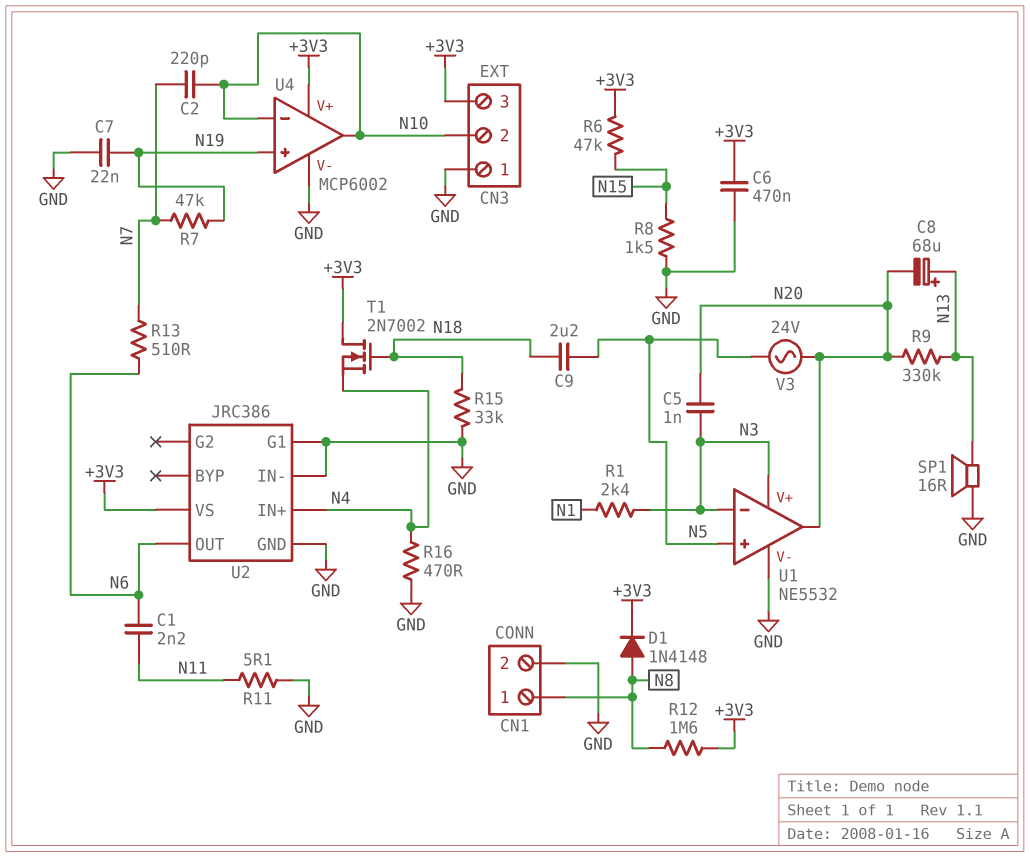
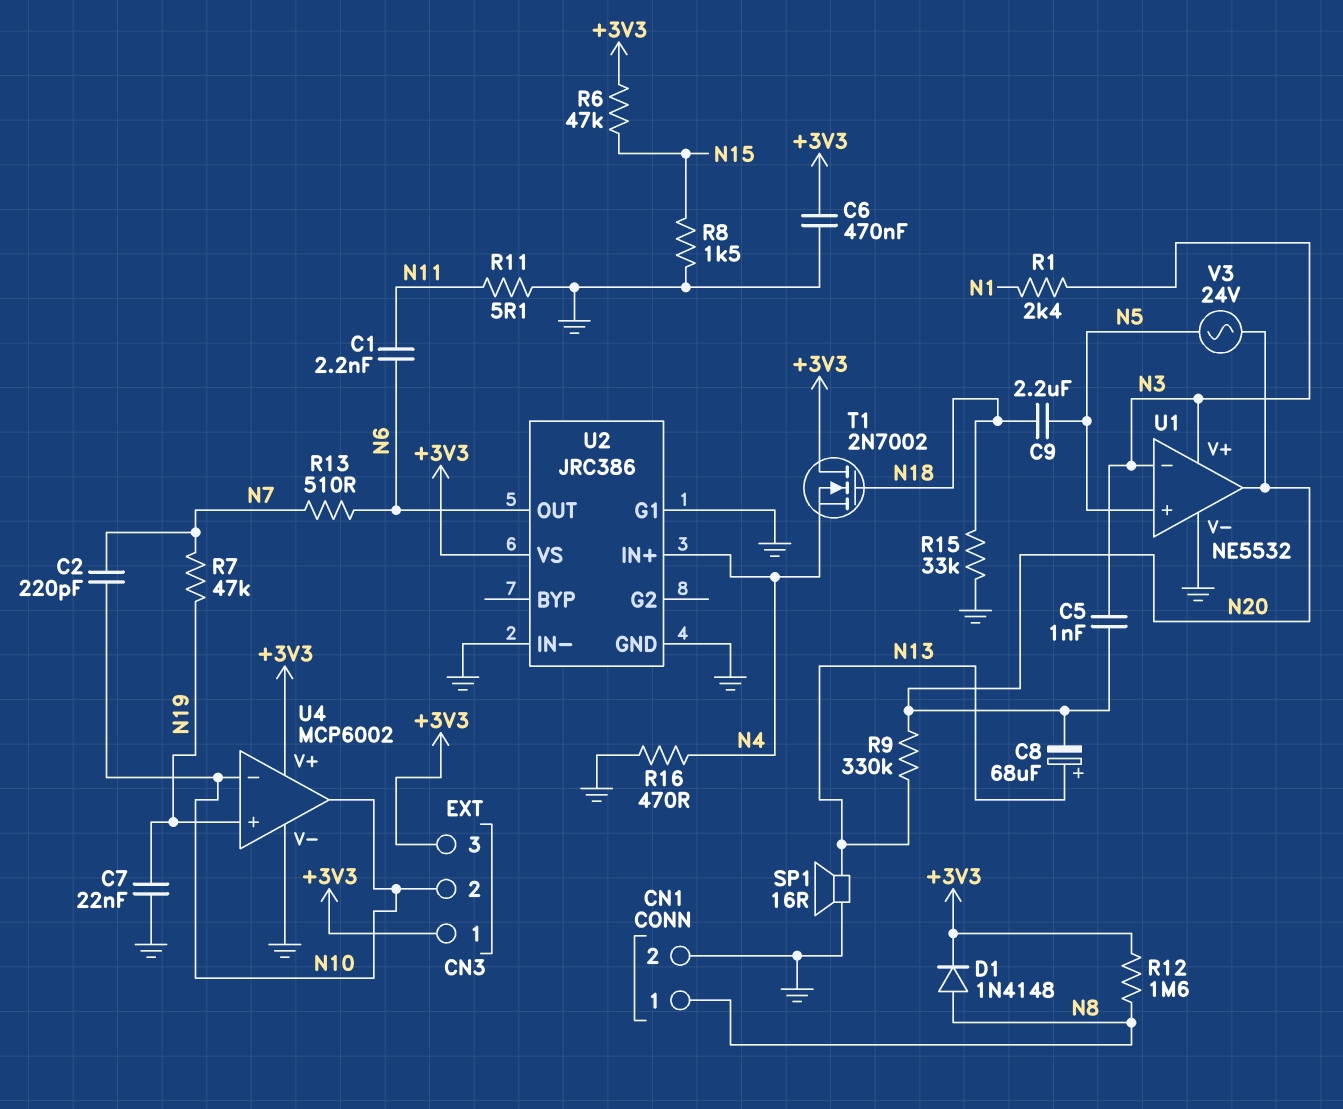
CN3 pin 1: GND -> +3V3

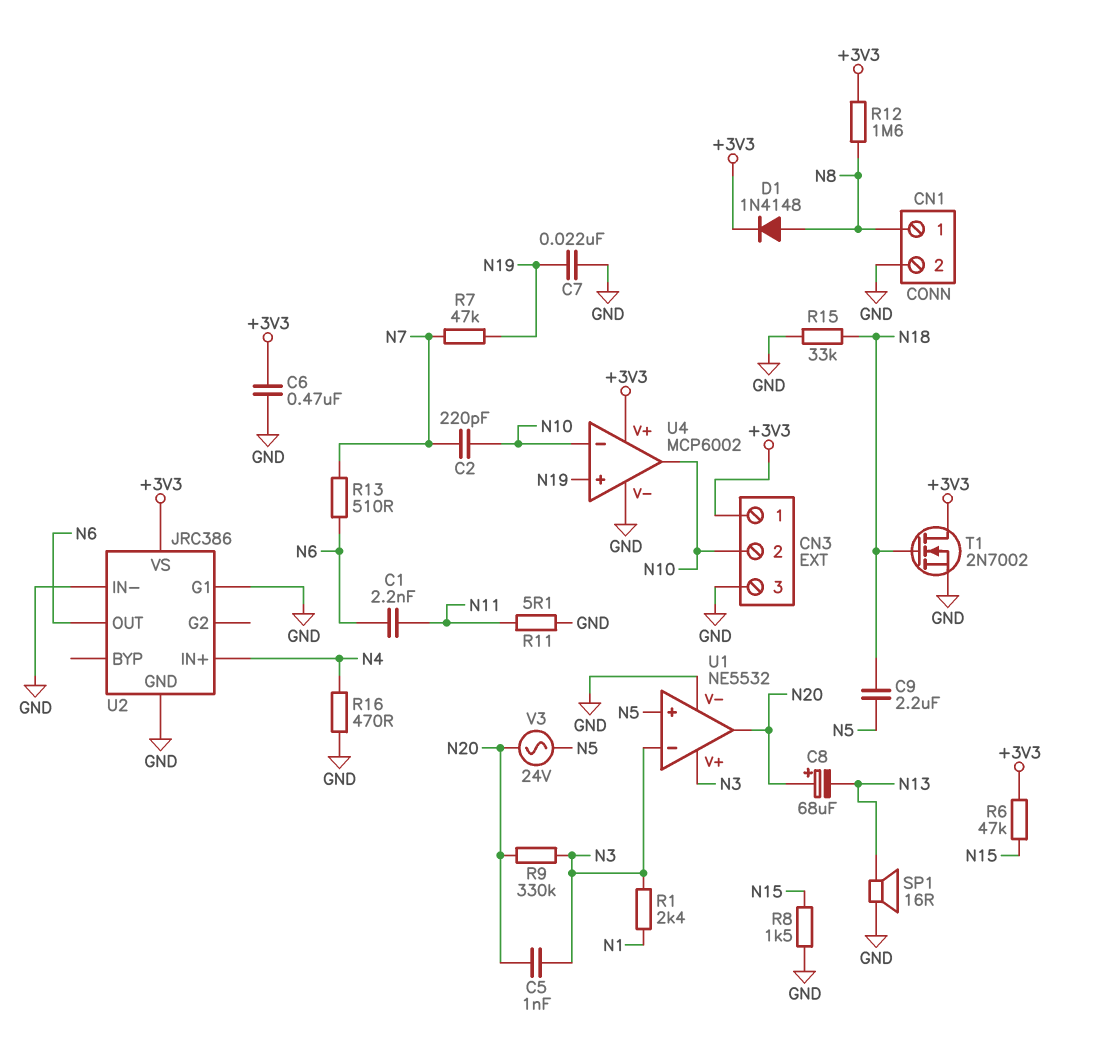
C8: 68uF (plus N13, minus N20) -> 68uF (plus N20, minus N13)
CN3 pin 3: +3V3 -> GND
R9: 330k (N13, N20) -> 330k (N3, N20)
T1: NMOS 2N7002 (G N18, D +3V3, S N4) -> NMOS 2N7002 (G N18, D +3V3, S GND)

